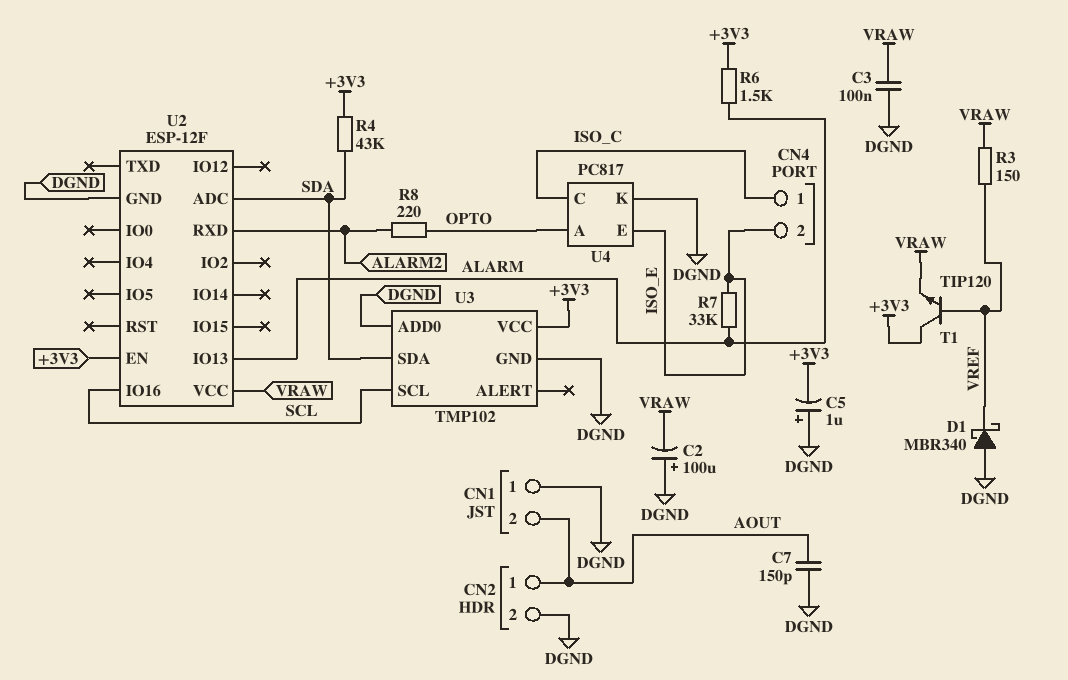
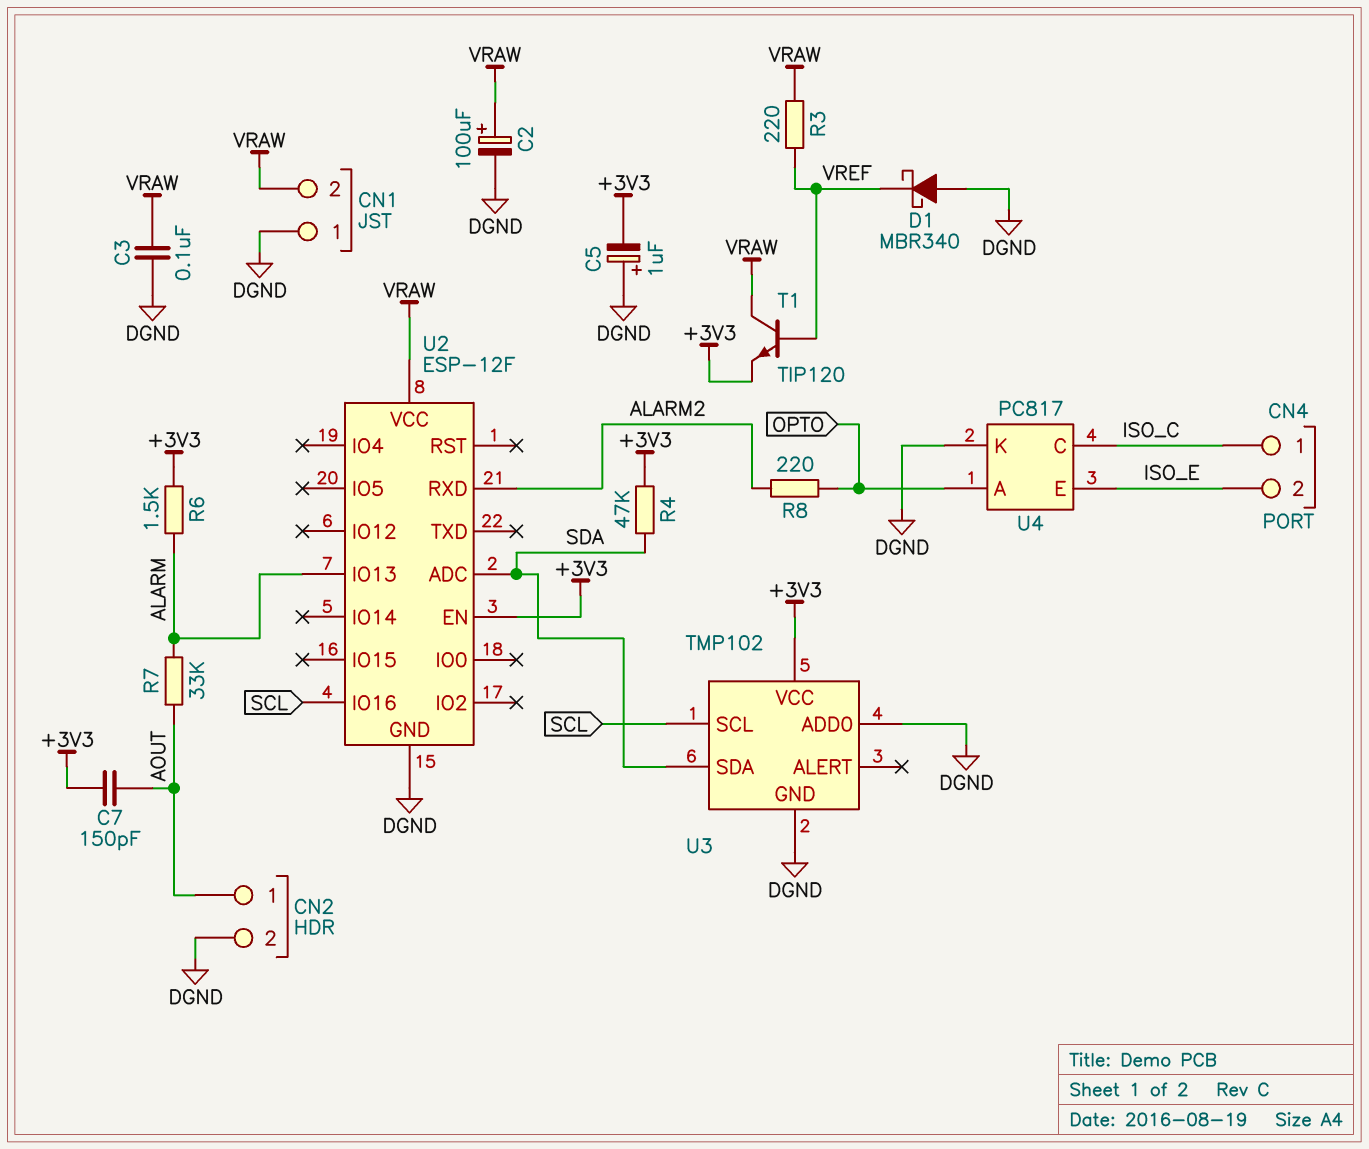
C2: 100uF (plus DGND, minus VRAW) -> 100uF (plus VRAW, minus DGND)
C7: 150pF (AOUT, DGND) -> 150pF (+3V3, AOUT)
CN1 pin 2: AOUT -> VRAW
R3: 150 (VRAW, VREF) -> 220 (VRAW, VREF)
R4: 43k (+3V3, SDA) -> 47k (+3V3, SDA)
R7: 33k (ALARM, ISO_E) -> 33k (ALARM, AOUT)
T1: NPN TIP120 (B VREF, C +3V3, E VRAW) -> NPN TIP120 (B VREF, C VRAW, E +3V3)

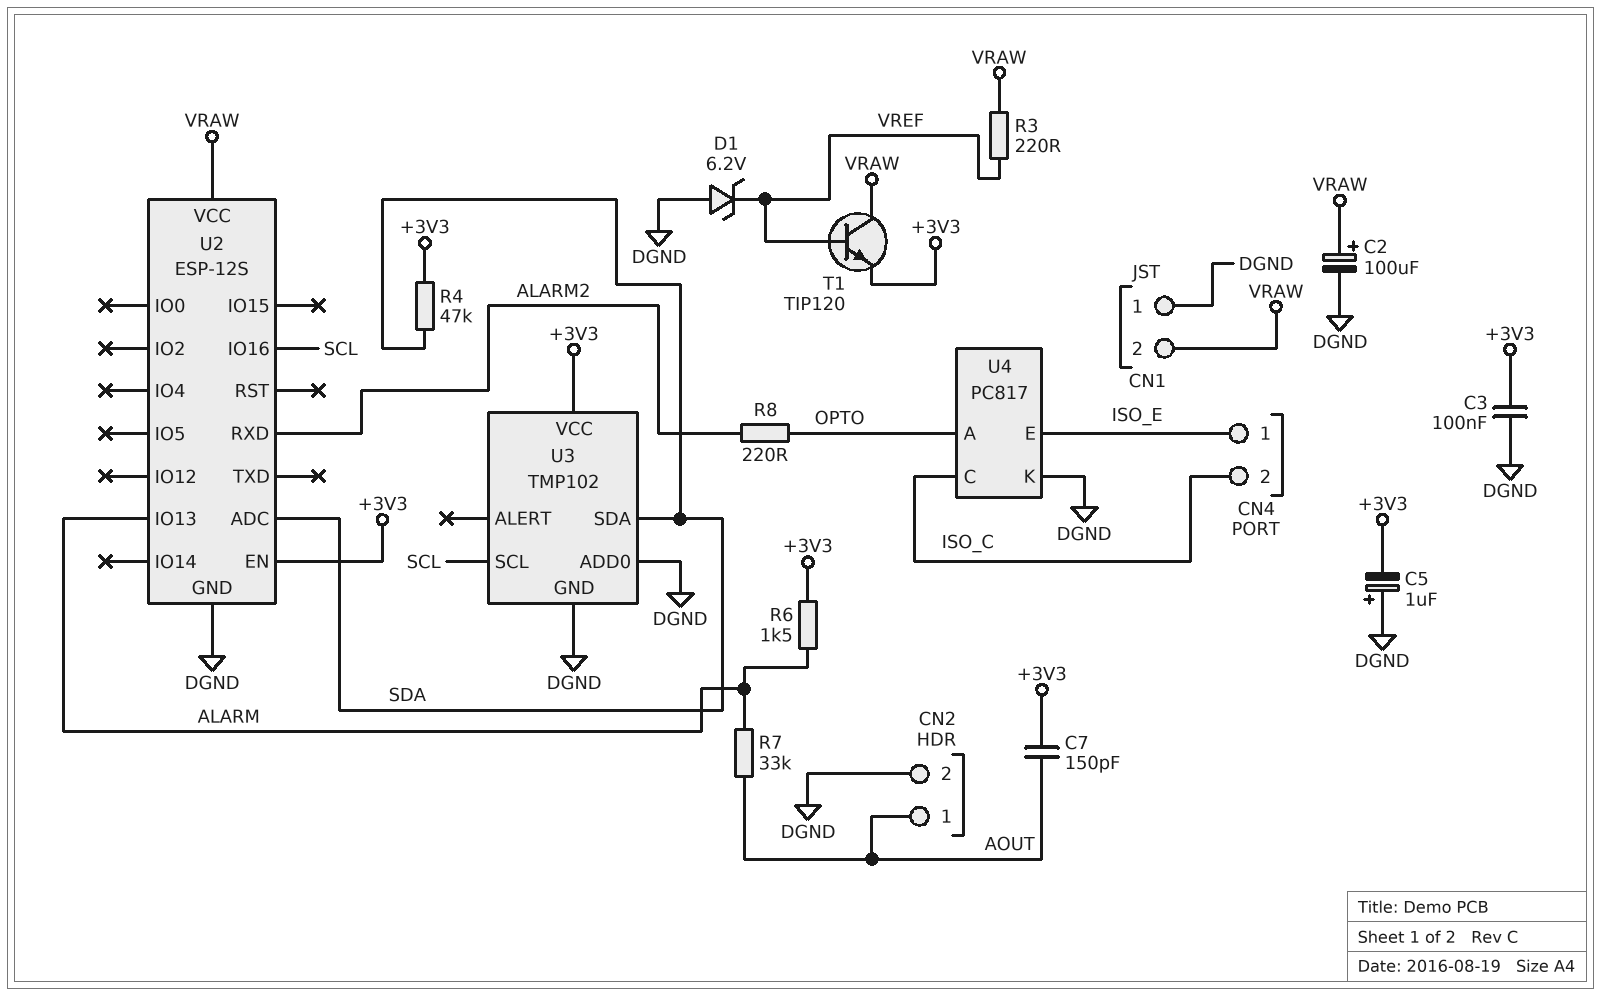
C3: 100nF (DGND, VRAW) -> 100nF (+3V3, DGND)
CN4 pin 1: ISO_C -> ISO_E
CN4 pin 2: ISO_E -> ISO_C
D1: schottky MBR340 (A DGND, K VREF) -> zener 6.2V (A DGND, K VREF)
U2: ESP-12F -> ESP-12S

